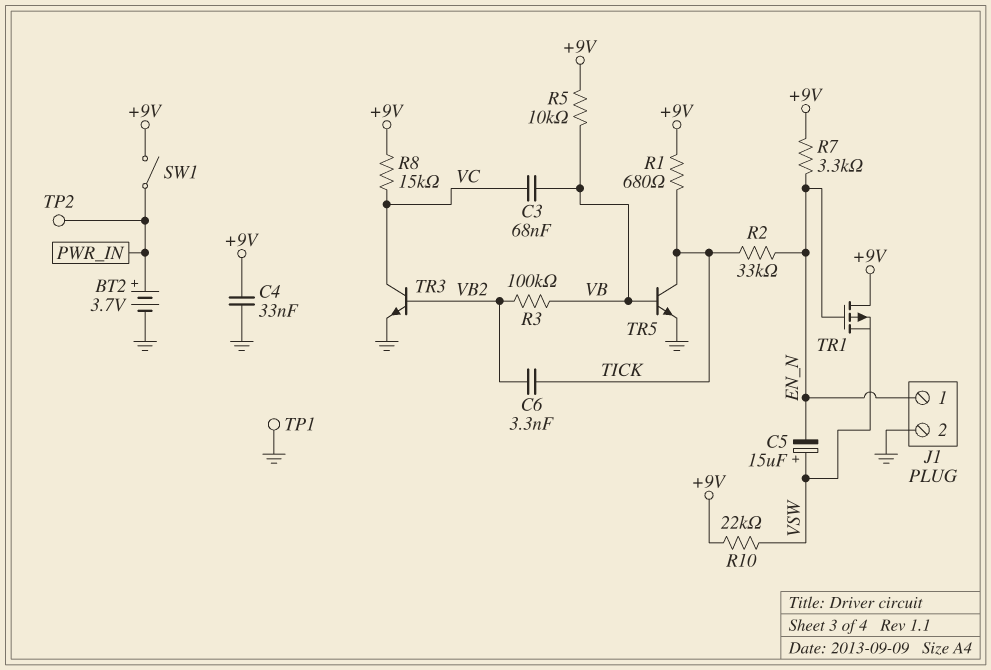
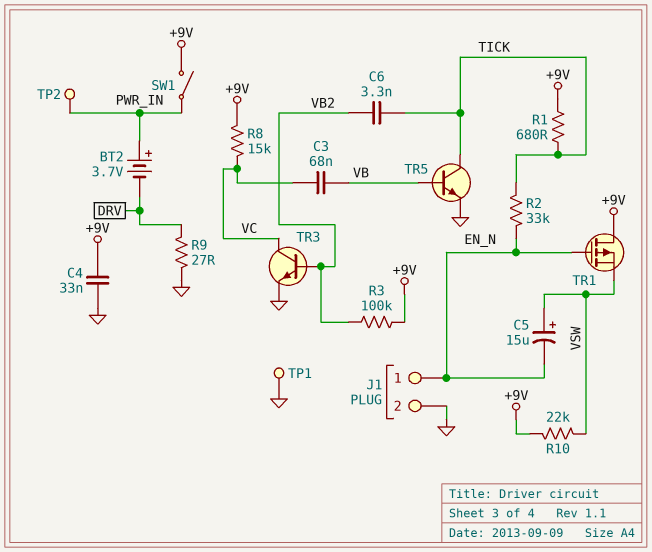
BT2: 3.7V (plus PWR_IN, minus GND) -> 3.7V (plus PWR_IN, minus DRV)
R3: 100k (VB, VB2) -> 100k (+9V, VB2)
R5: 10k (+9V, VB) -> none
R7: 3.3k (+9V, EN_N) -> none
R9: none -> 27 (DRV, GND)

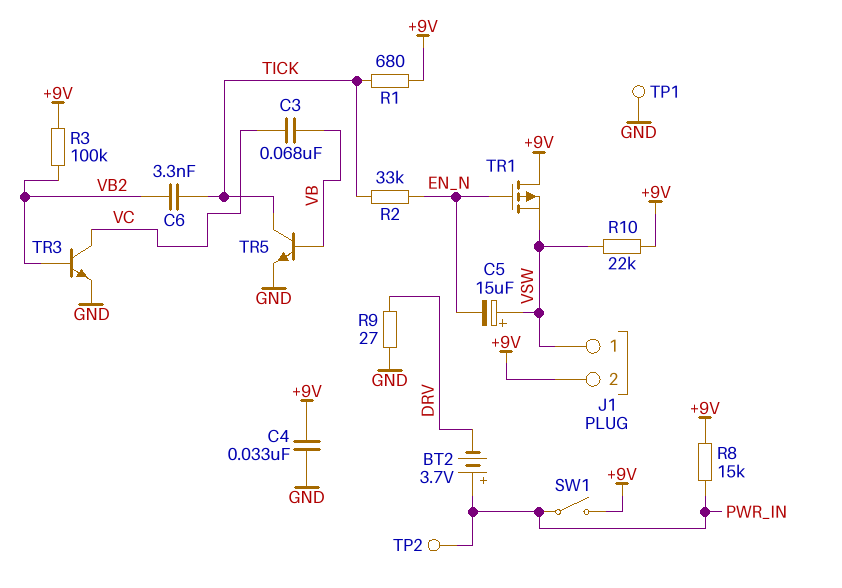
J1 pin 1: EN_N -> VSW
J1 pin 2: GND -> +9V
R8: 15k (+9V, VC) -> 15k (+9V, PWR_IN)

